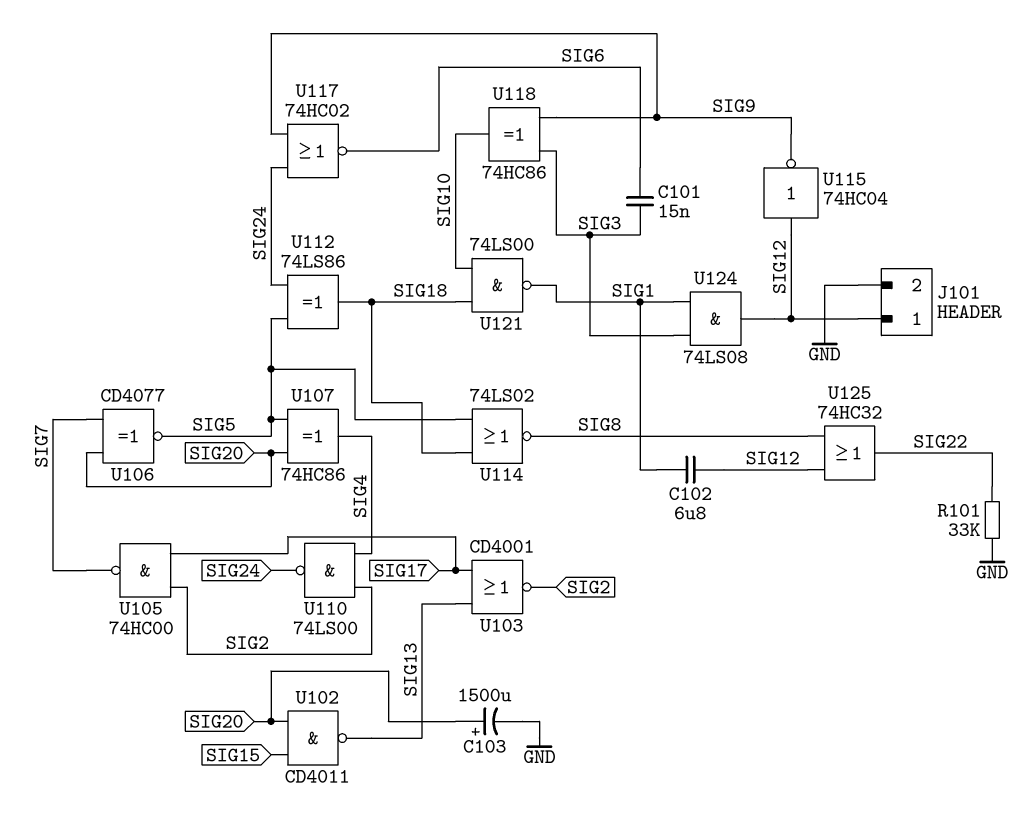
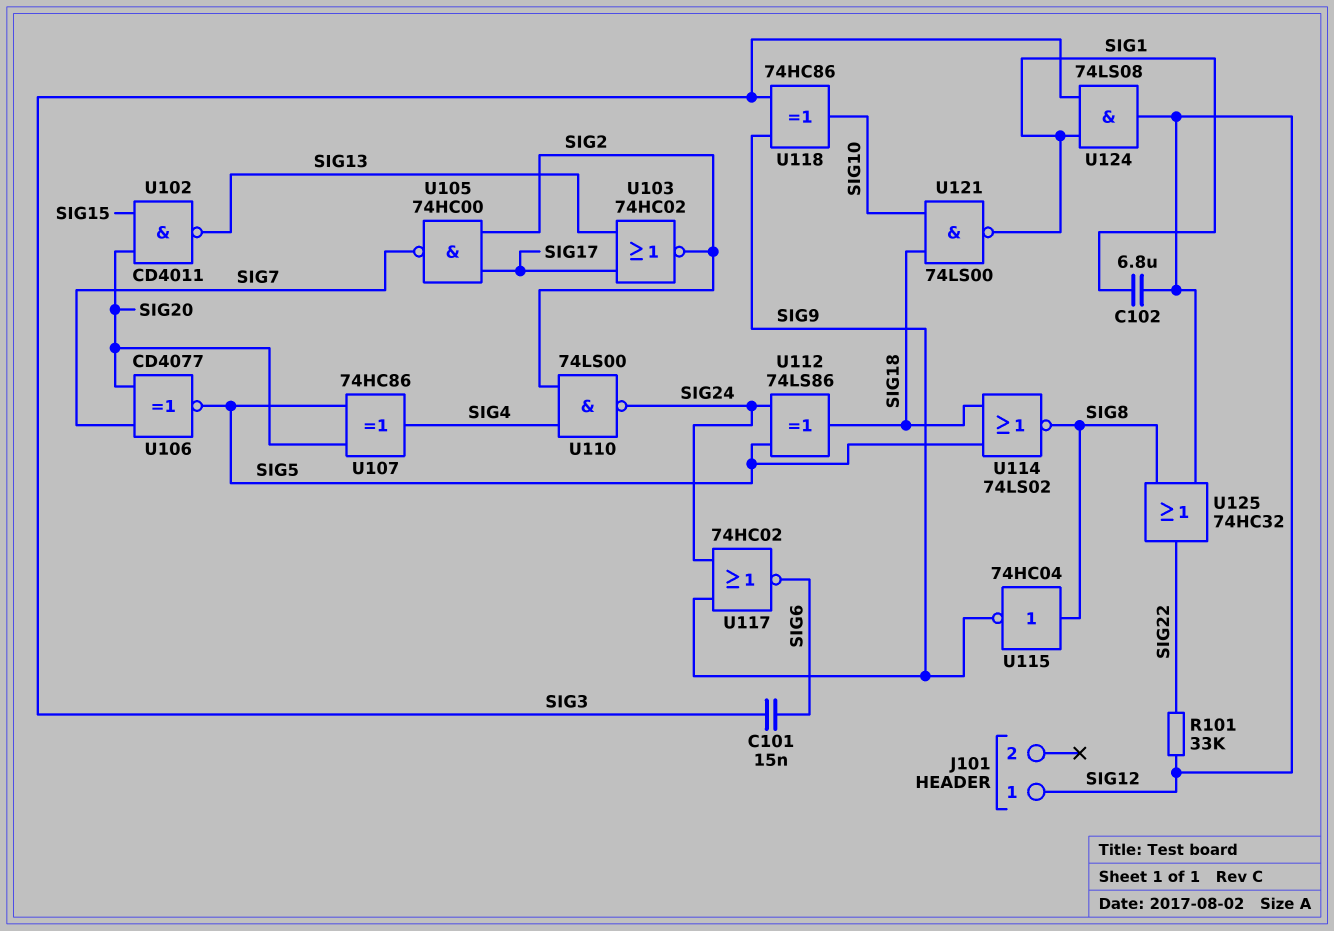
C103: 1500uF (plus SIG20, minus GND) -> none
J101 pin 2: GND -> none
R101: 33k (GND, SIG22) -> 33k (SIG12, SIG22)
U103: NOR CD4001 (in SIG13, in SIG17, out SIG2) -> NOR 74HC02 (in SIG13, in SIG17, out SIG2)
U115: NOT 74HC04 (in SIG12, out SIG9) -> NOT 74HC04 (in SIG8, out SIG9)

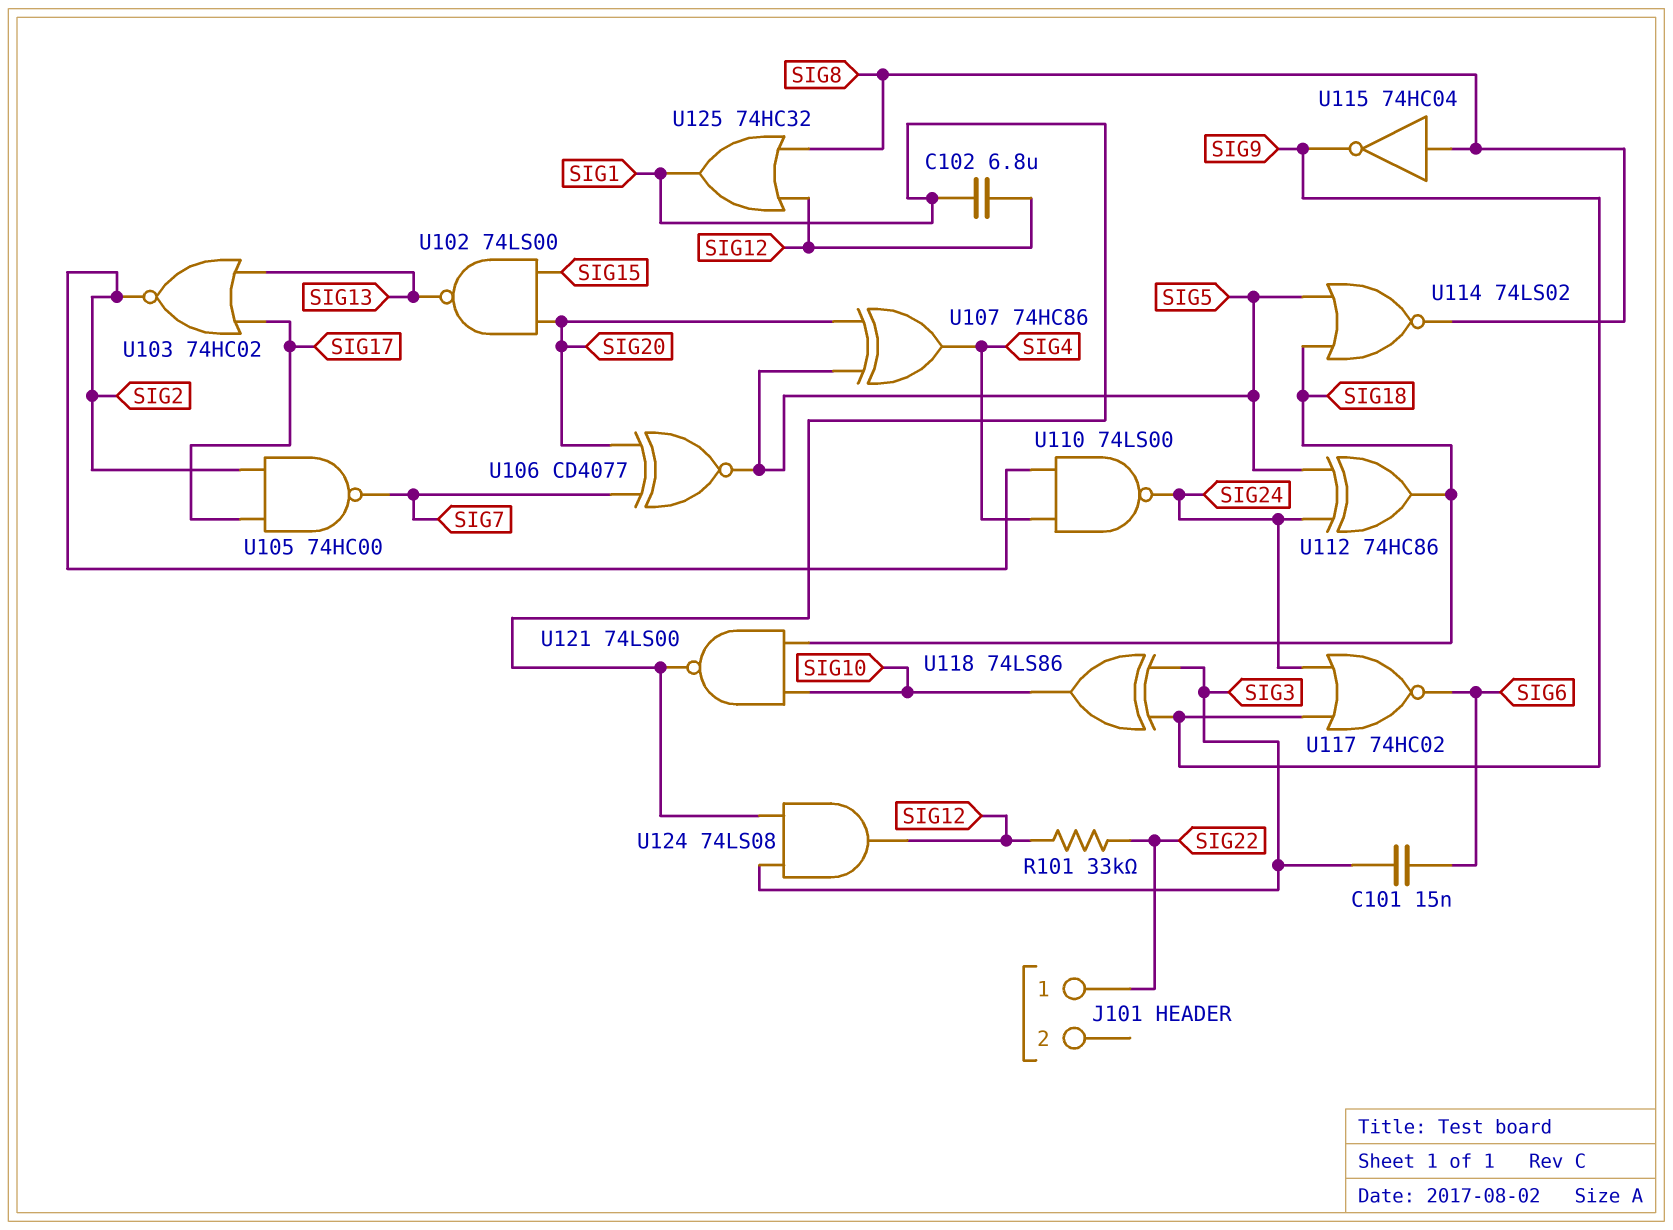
J101 pin 1: SIG12 -> SIG22
U102: NAND CD4011 (in SIG15, in SIG20, out SIG13) -> NAND 74LS00 (in SIG15, in SIG20, out SIG13)
U112: XOR 74LS86 (in SIG5, in SIG24, out SIG18) -> XOR 74HC86 (in SIG5, in SIG24, out SIG18)
U118: XOR 74HC86 (in SIG3, in SIG9, out SIG10) -> XOR 74LS86 (in SIG3, in SIG9, out SIG10)
U125: OR 74HC32 (in SIG8, in SIG12, out SIG22) -> OR 74HC32 (in SIG8, in SIG12, out SIG1)

